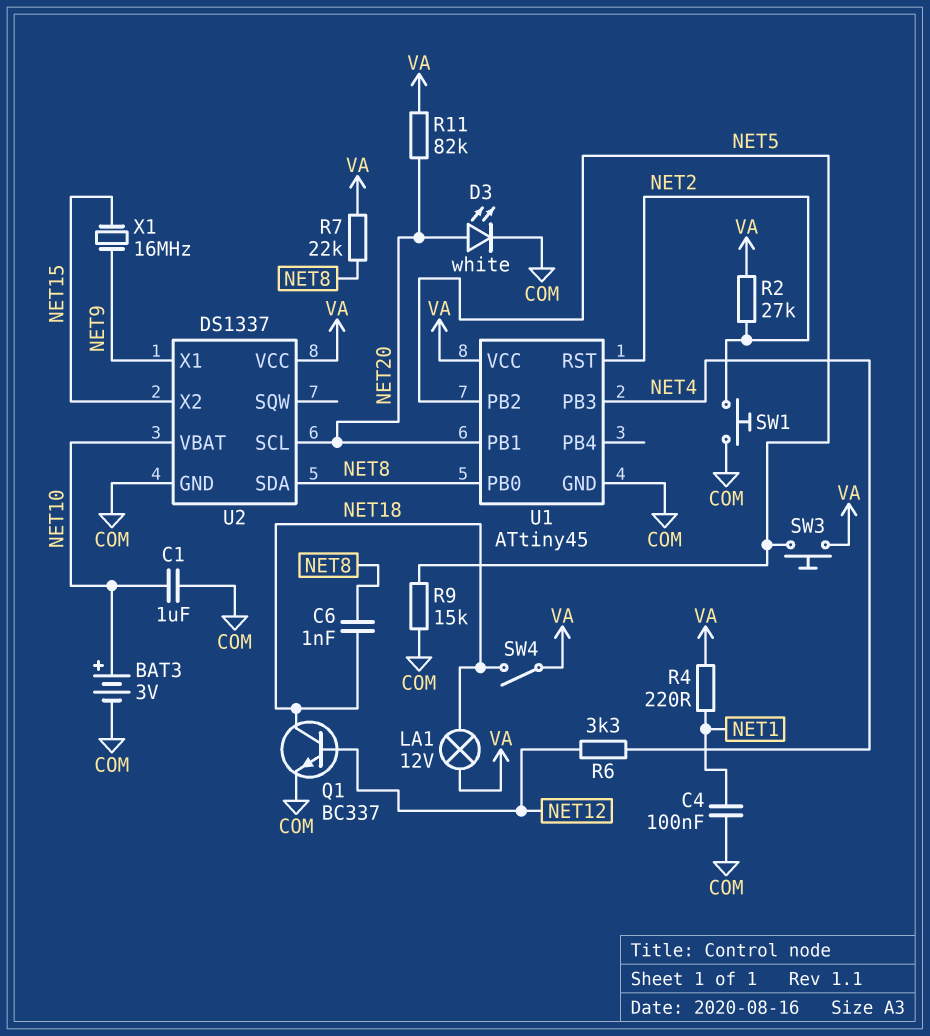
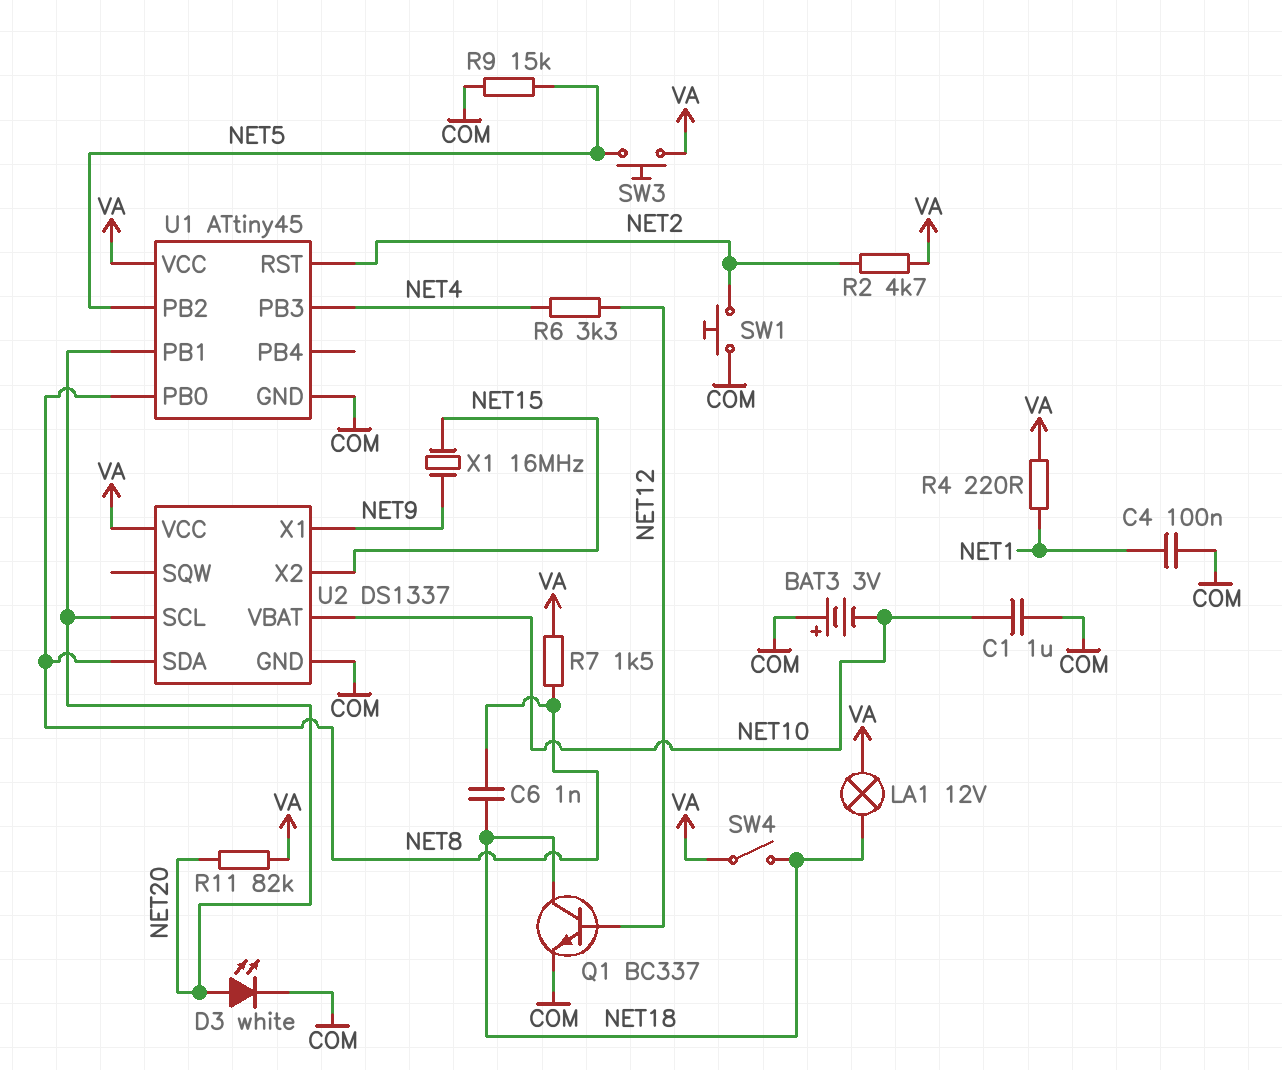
BAT3: 3V (plus NET10, minus COM) -> 3V (plus COM, minus NET10)
R2: 27k (NET2, VA) -> 4.7k (NET2, VA)
R7: 22k (NET8, VA) -> 1.5k (NET8, VA)

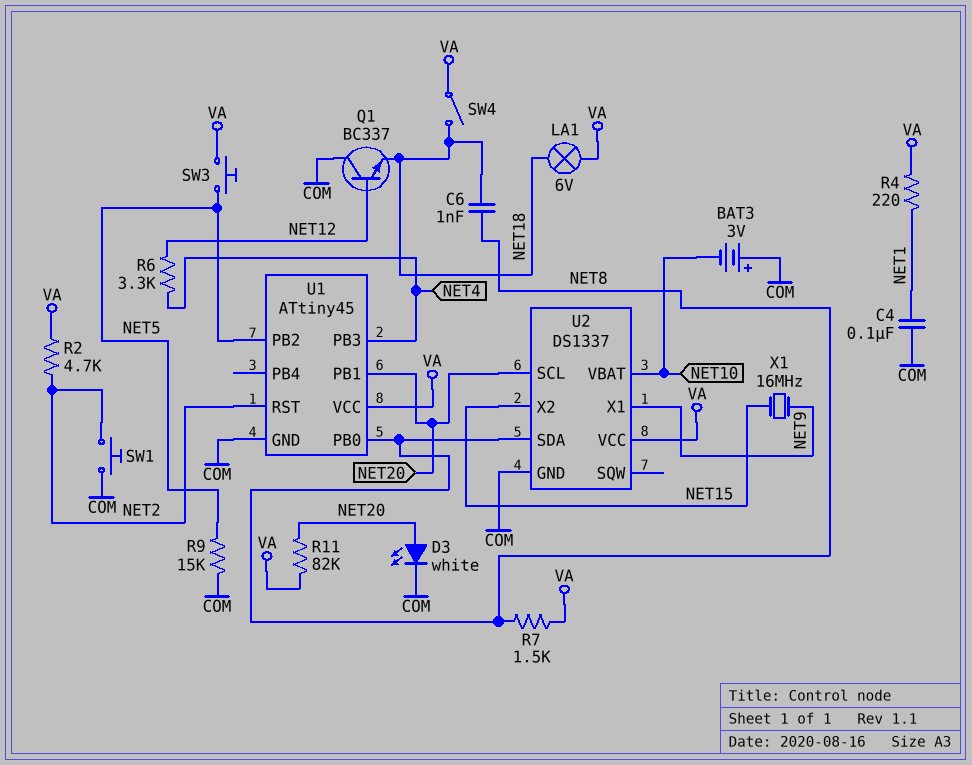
C1: 1uF (COM, NET10) -> none
LA1: lamp 12V (NET18, VA) -> lamp 6V (NET18, VA)
Q1: NPN BC337 (B NET12, C NET18, E COM) -> NPN BC337 (B NET12, C COM, E NET18)

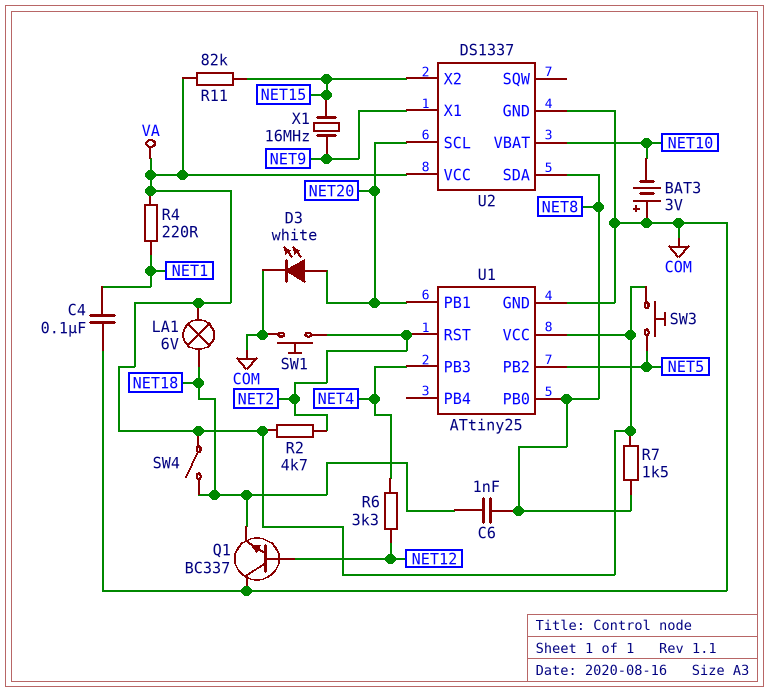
R9: 15k (COM, NET5) -> none
R11: 82k (NET20, VA) -> 82k (NET15, VA)
U1: ATtiny45 -> ATtiny25

